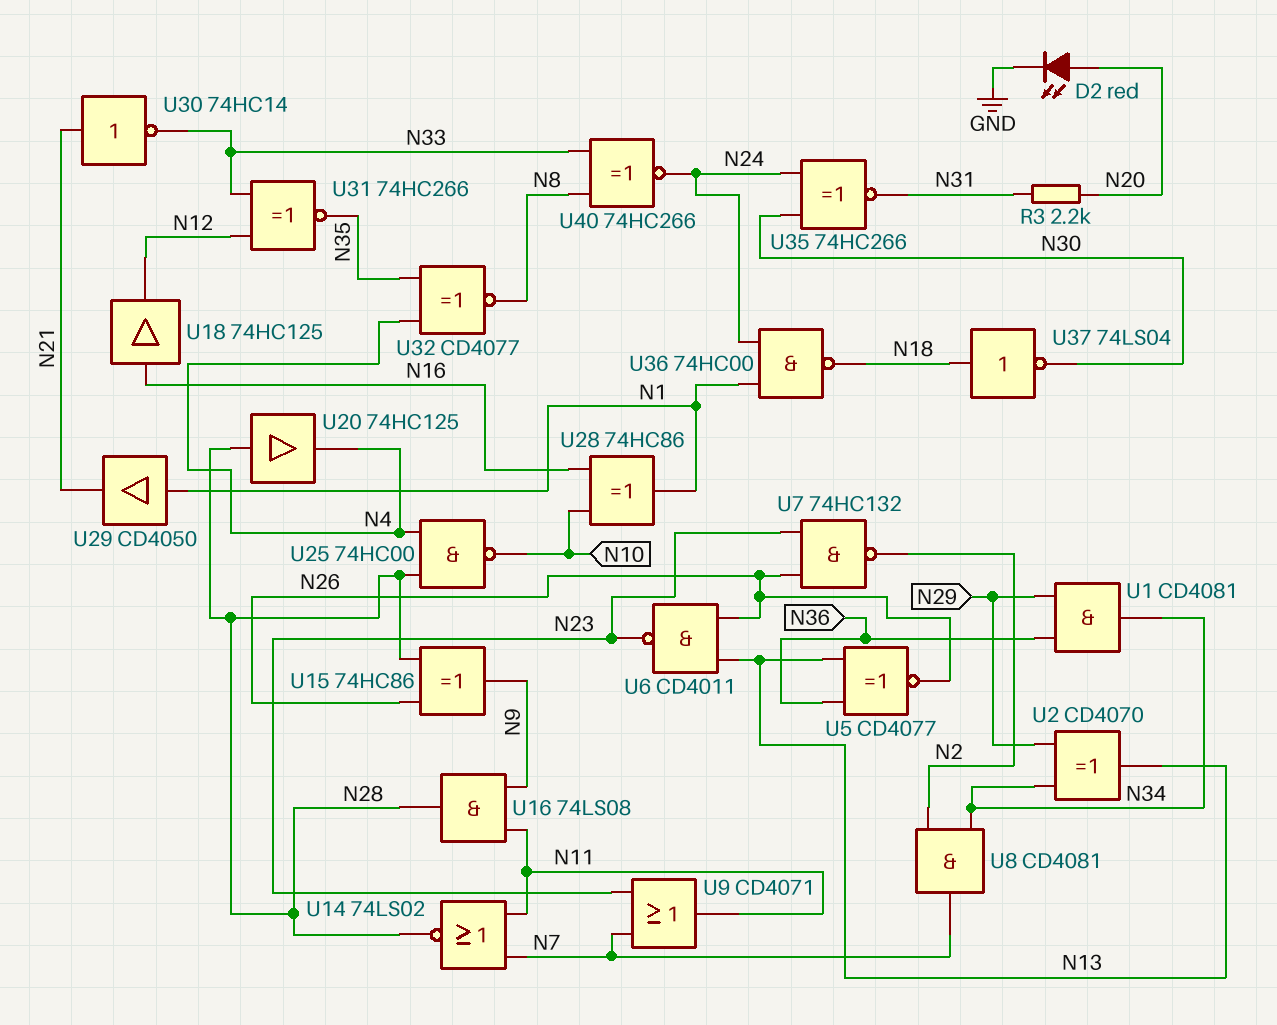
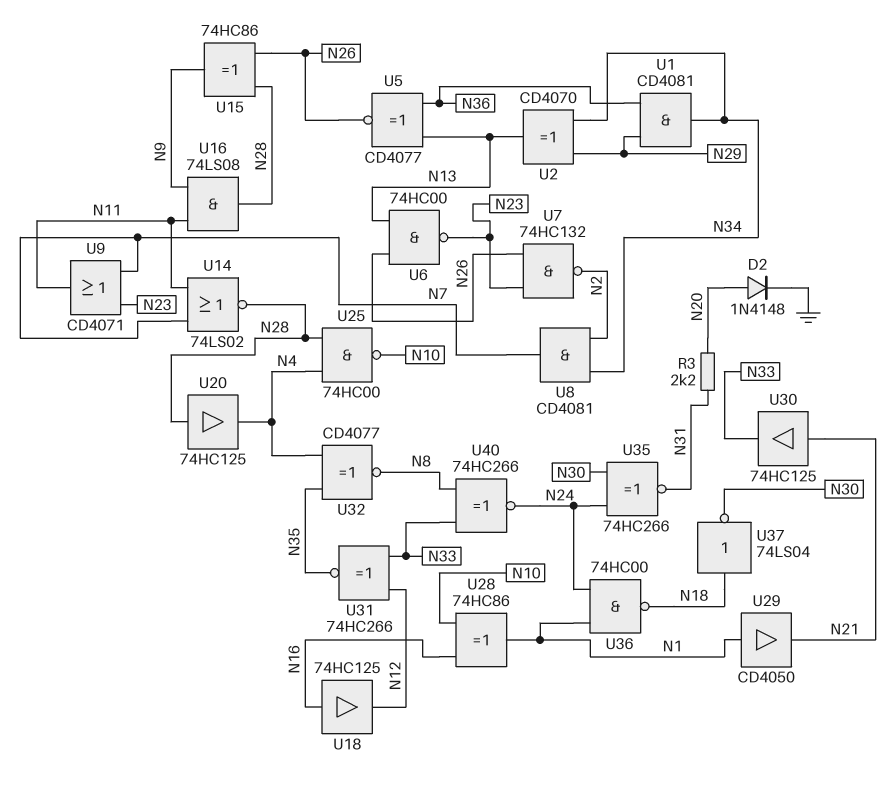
D2: LED red (A N20, K GND) -> diode 1N4148 (A N20, K GND)
U6: NAND CD4011 (in N13, in N26, out N23) -> NAND 74HC00 (in N13, in N26, out N23)
U30: NOT 74HC14 (in N21, out N33) -> buffer 74HC125 (in N21, out N33)

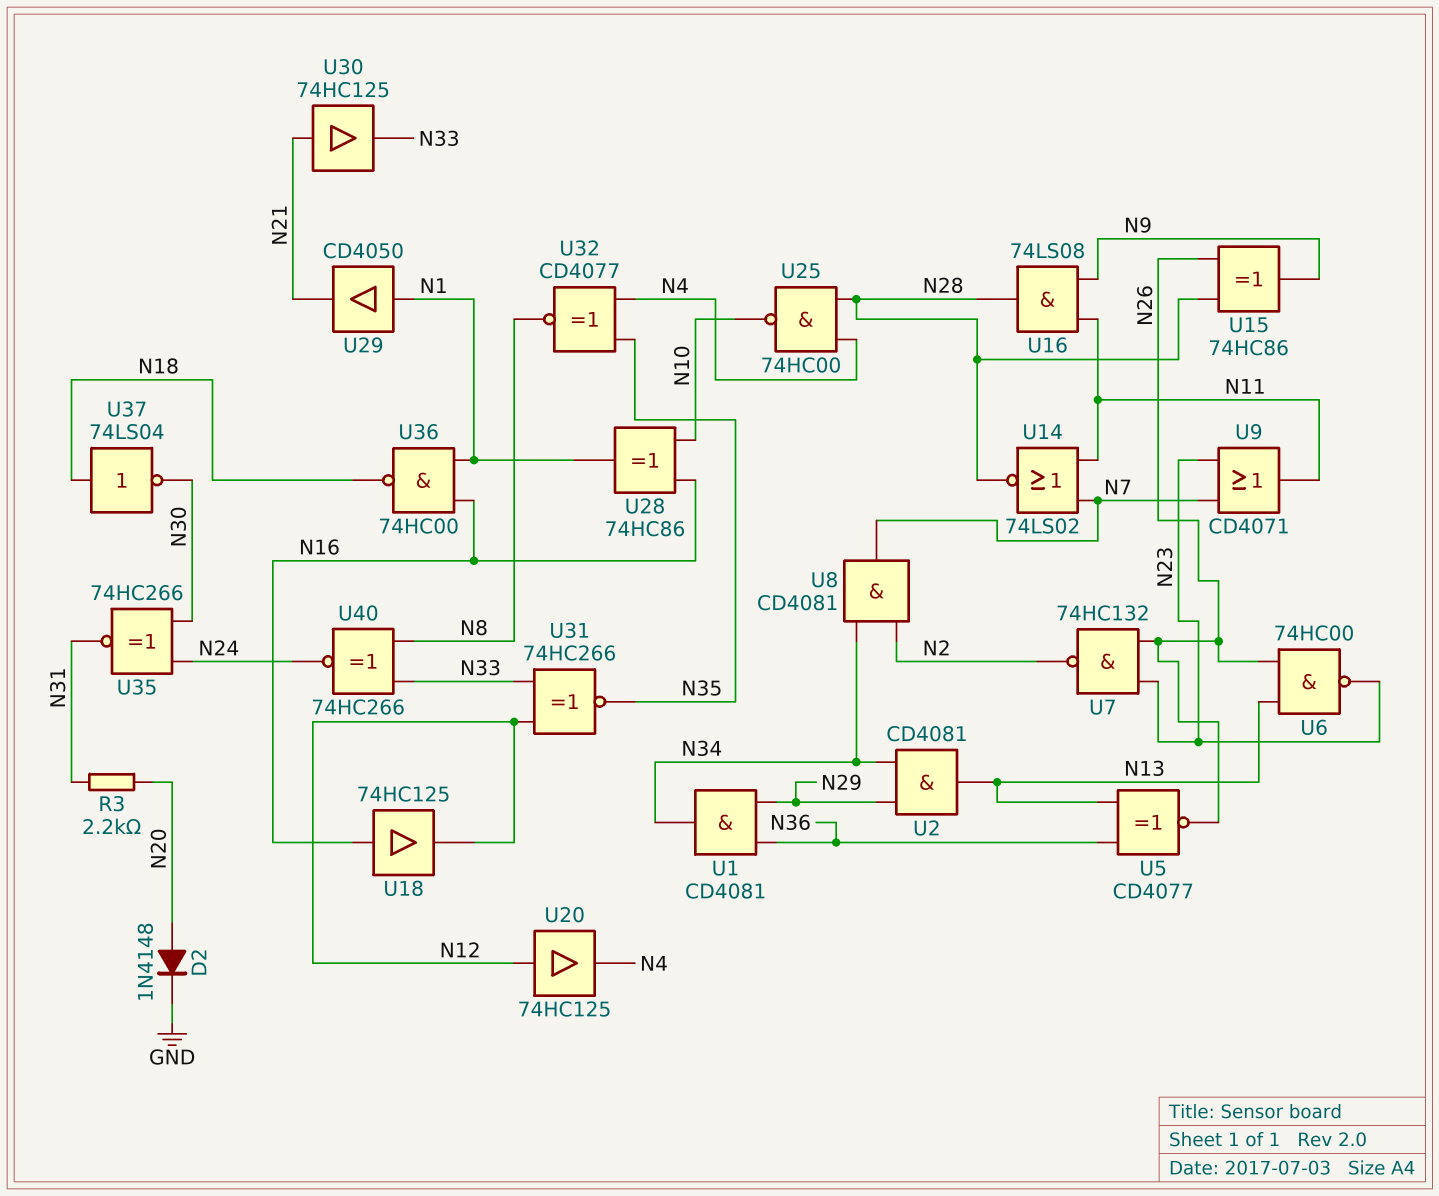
U2: XOR CD4070 (in N29, in N34, out N13) -> AND CD4081 (in N29, in N34, out N13)
U20: buffer 74HC125 (in N28, out N4) -> buffer 74HC125 (in N12, out N4)
U36: NAND 74HC00 (in N1, in N24, out N18) -> NAND 74HC00 (in N1, in N16, out N18)

